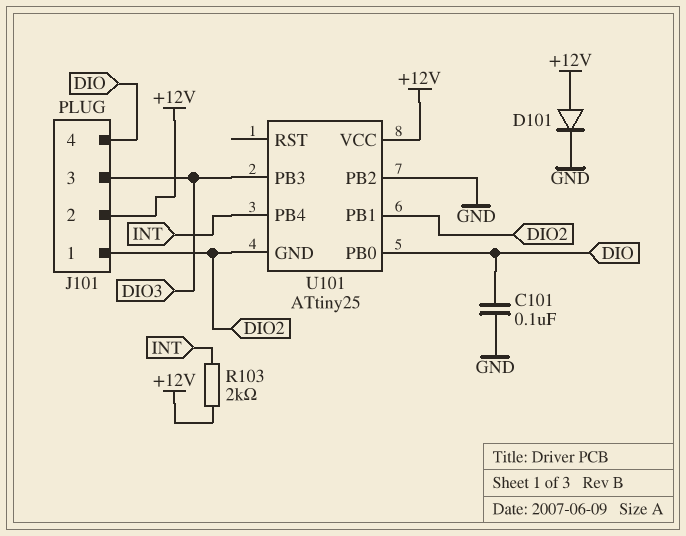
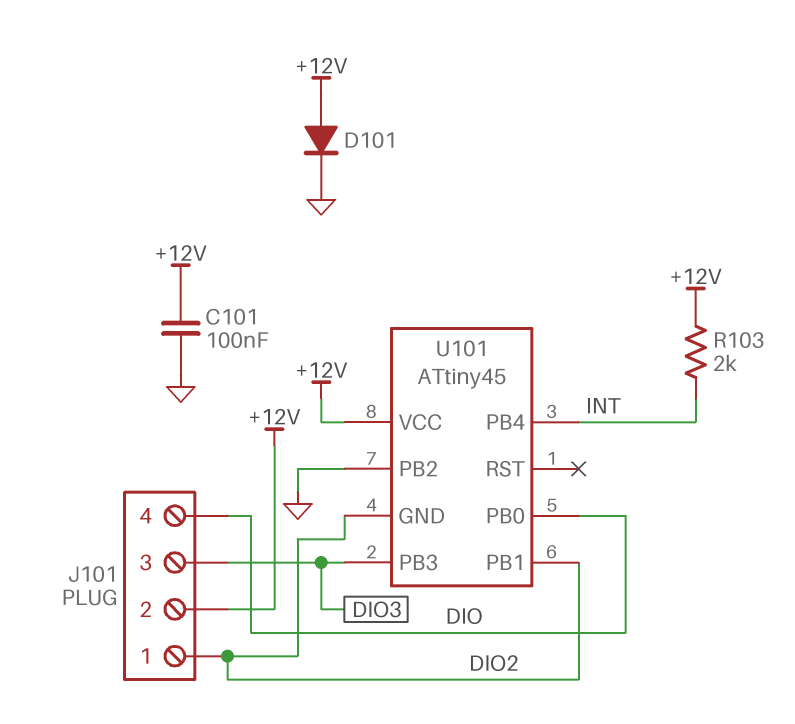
C101: 100nF (DIO, GND) -> 100nF (+12V, GND)
U101: ATtiny25 -> ATtiny45

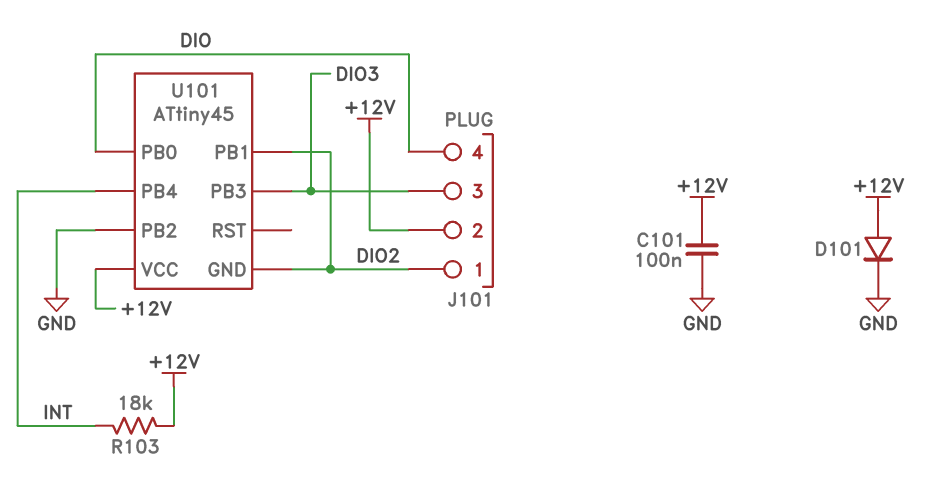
R103: 2k (+12V, INT) -> 18k (+12V, INT)

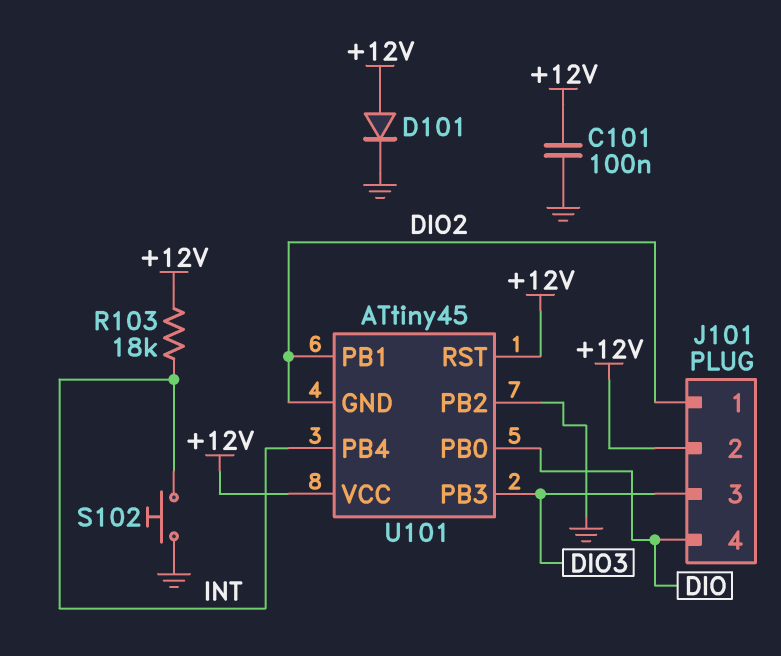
S102: none -> button (GND, INT)
U101 pin RST: none -> +12V

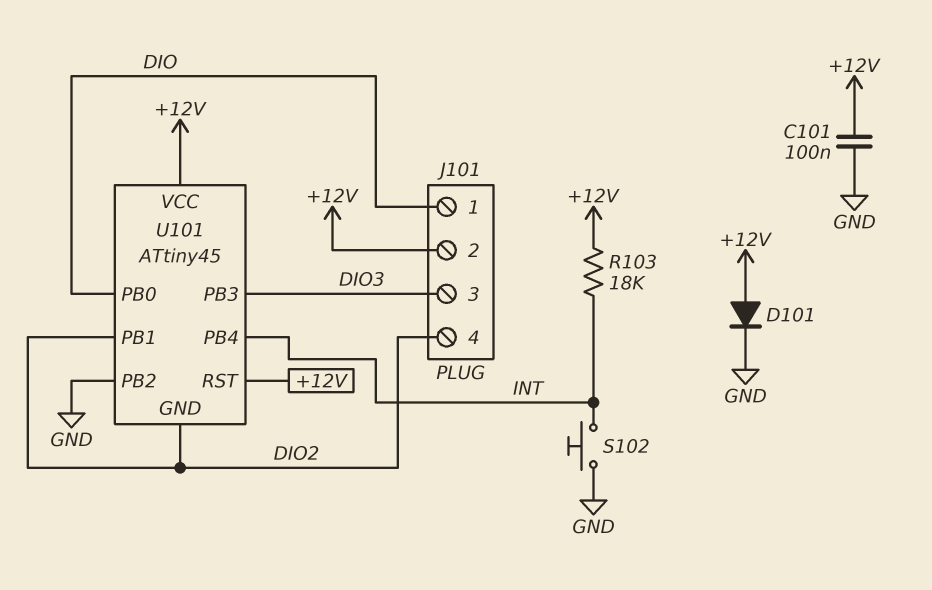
J101 pin 1: DIO2 -> DIO
J101 pin 4: DIO -> DIO2

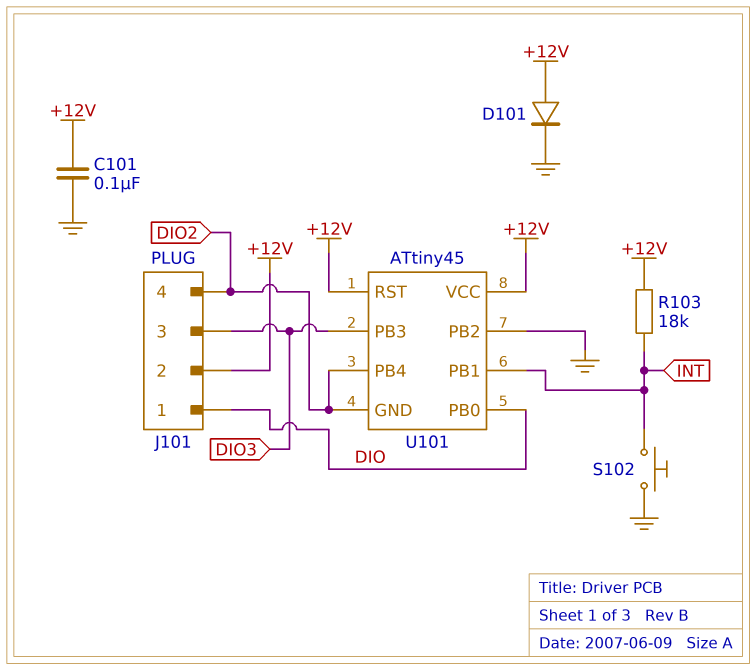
U101 pin PB1: DIO2 -> INT
U101 pin PB4: INT -> DIO2

